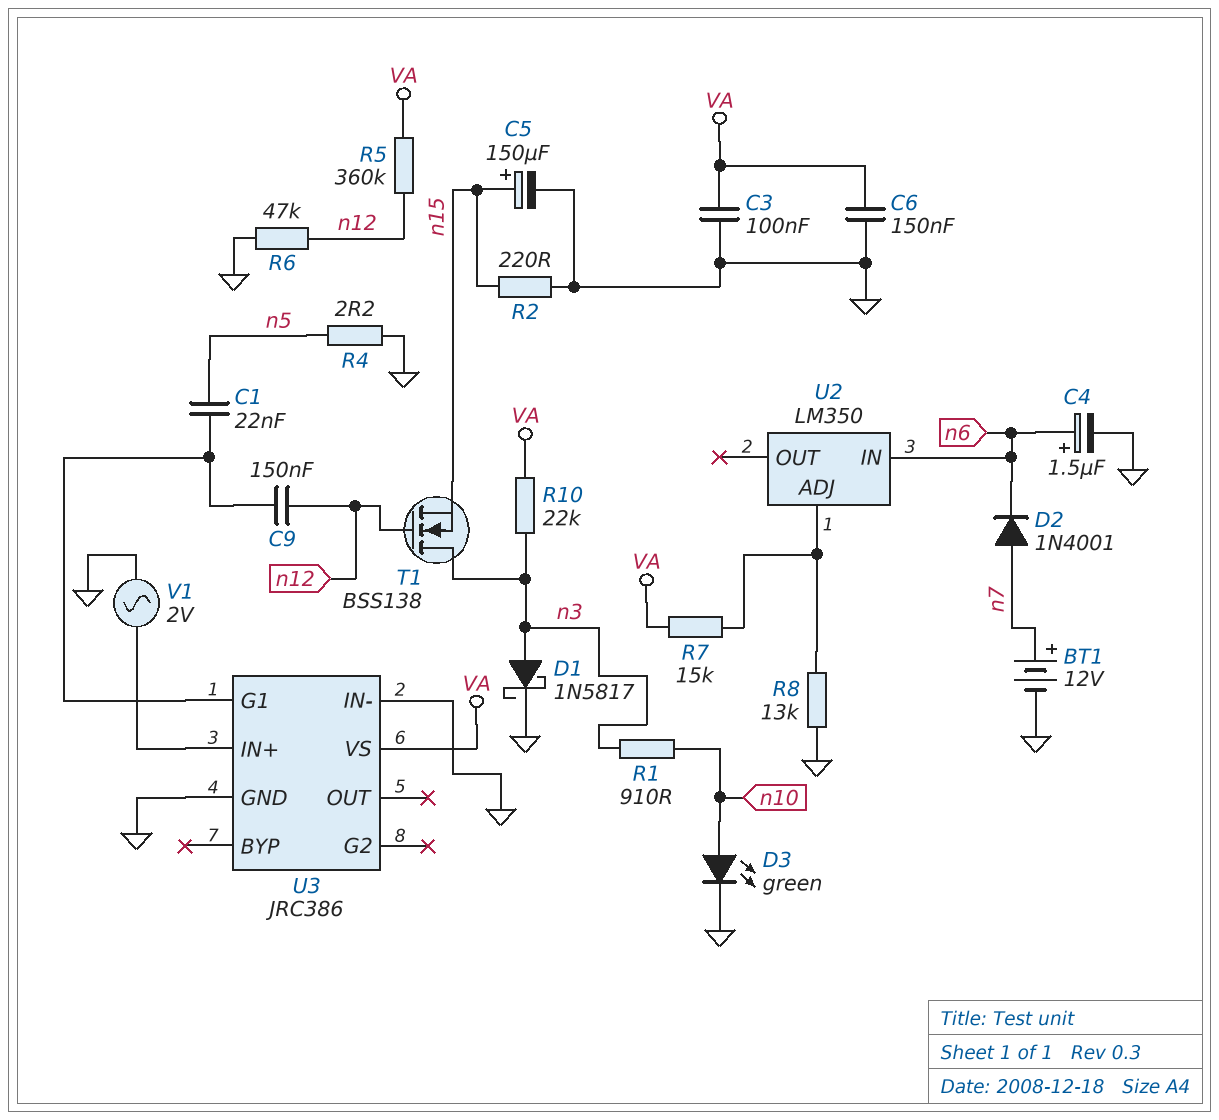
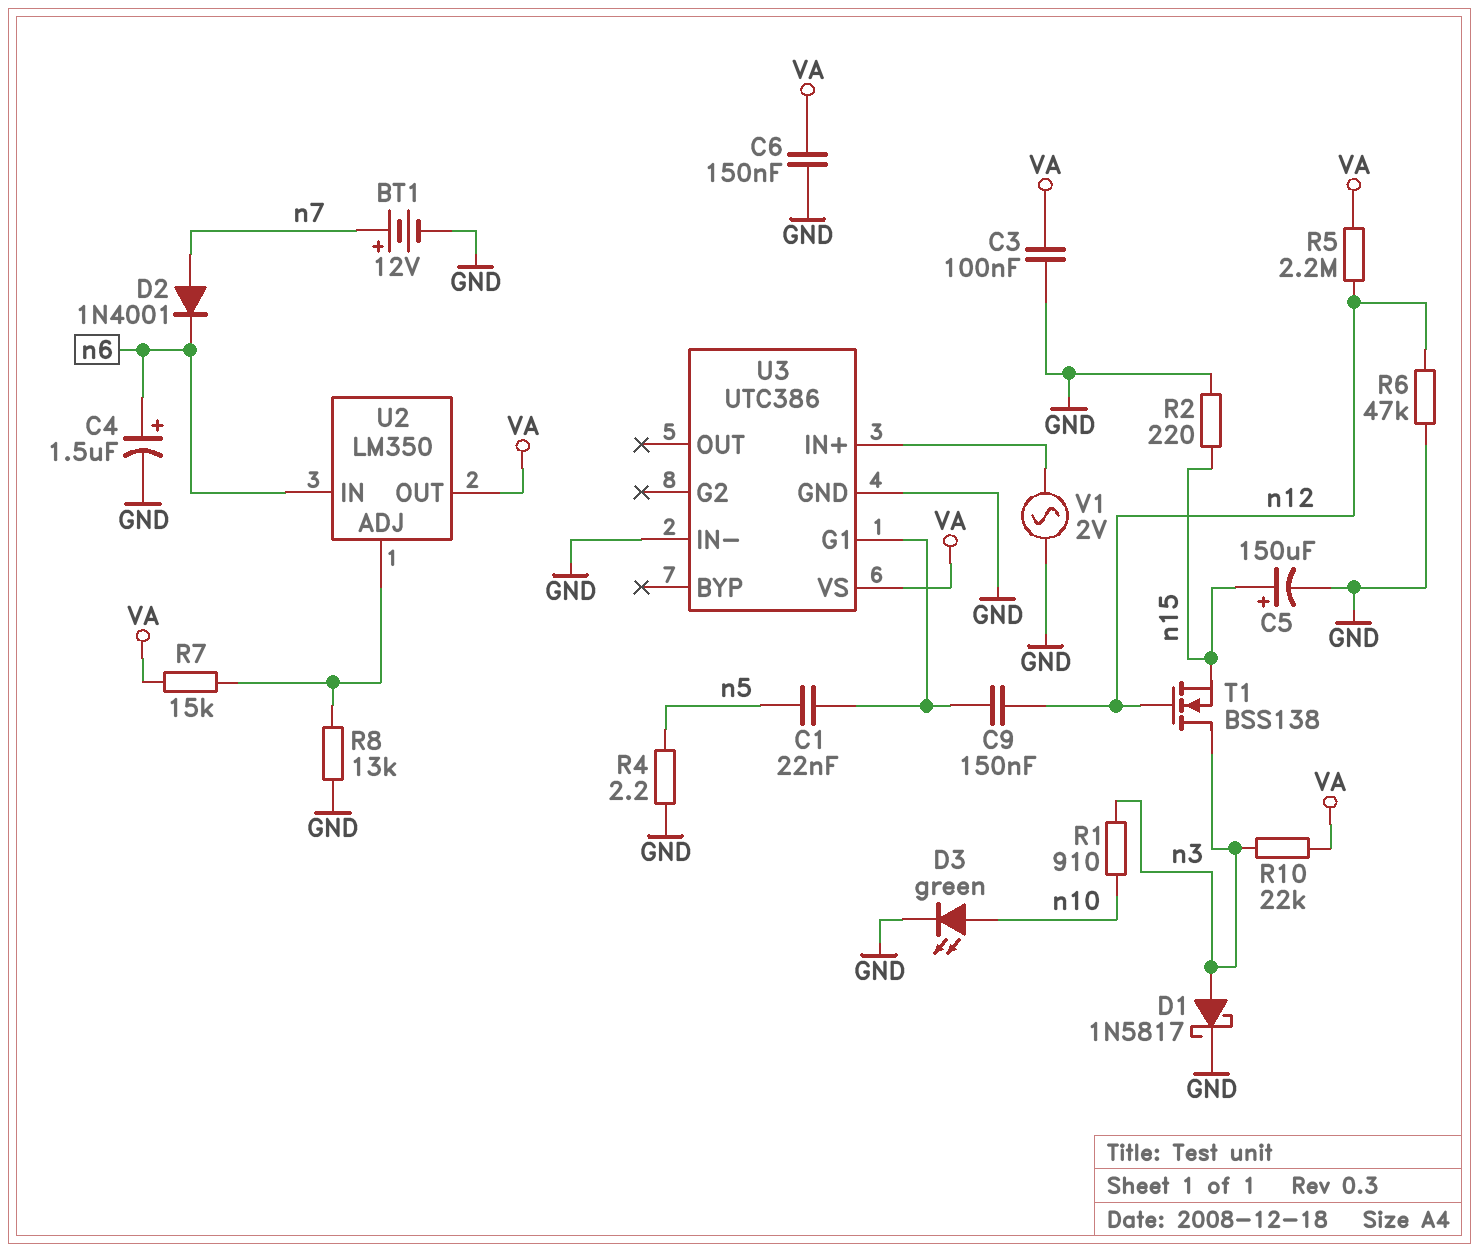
R5: 360k (VA, n12) -> 2.2M (VA, n12)
U2 pin OUT: none -> VA
U3: JRC386 -> UTC386

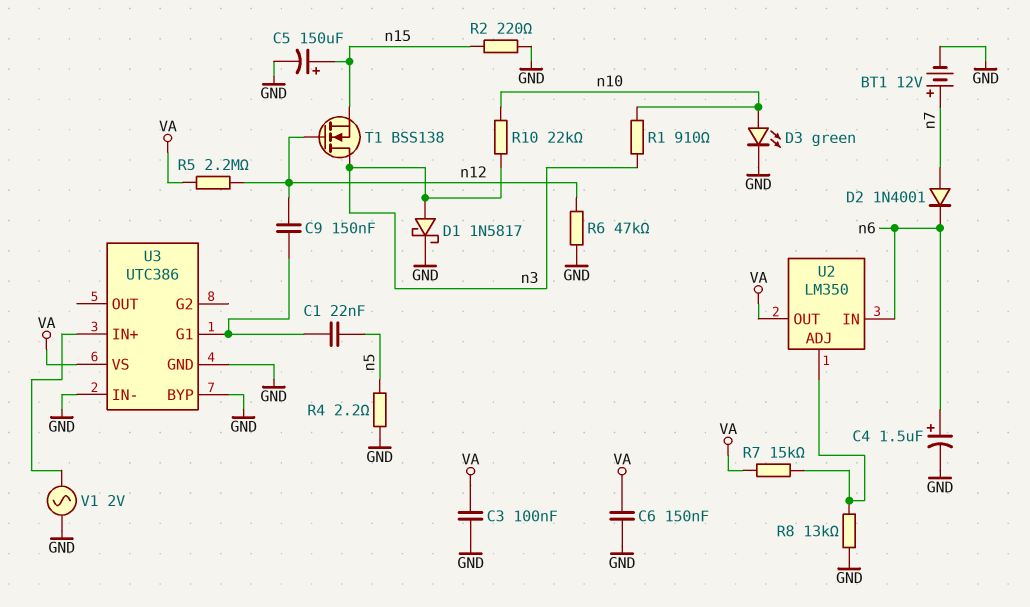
R10: 22k (VA, n3) -> 22k (n3, n10)
U3 pin BYP: none -> GND

